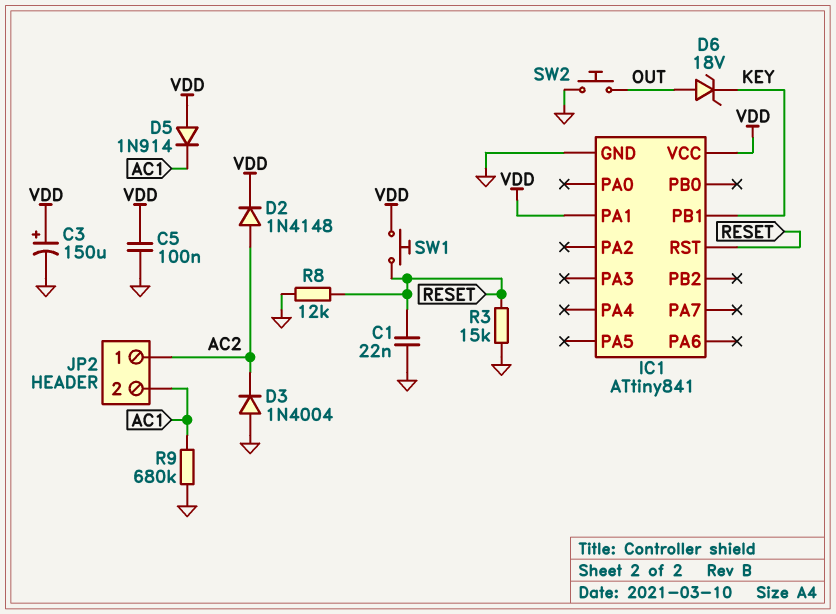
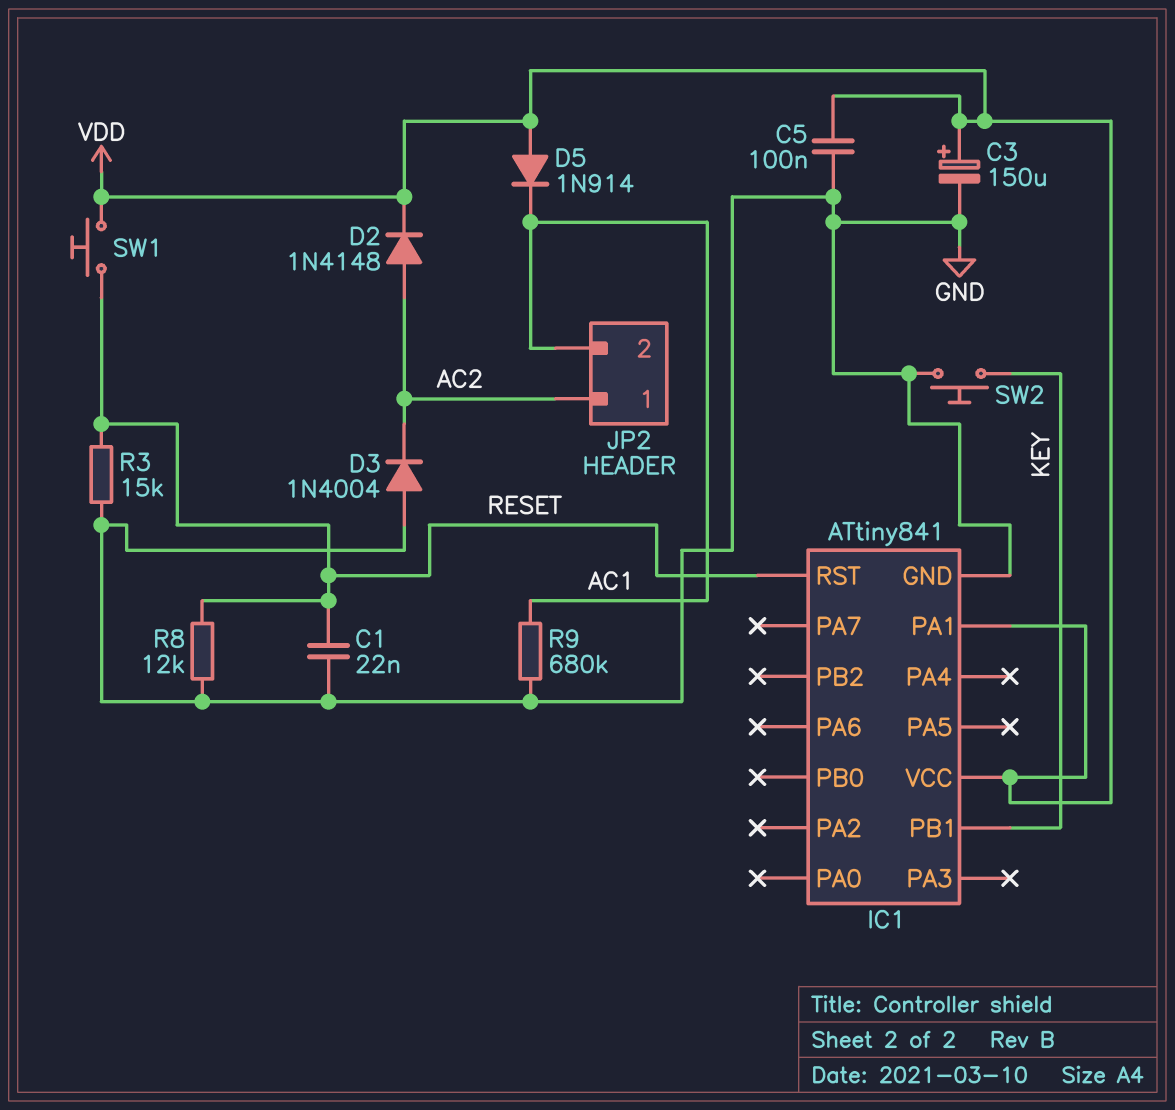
D6: zener 18V (A OUT, K KEY) -> none
SW2: button (GND, OUT) -> button (GND, KEY)

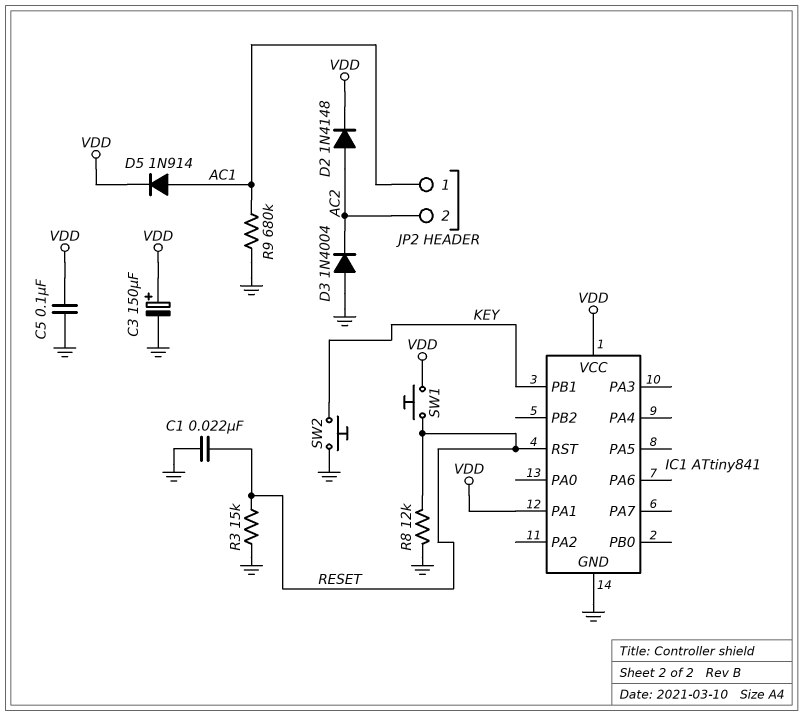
D5: diode 1N914 (A VDD, K AC1) -> diode 1N914 (A AC1, K VDD)
JP2 pin 1: AC2 -> AC1
JP2 pin 2: AC1 -> AC2

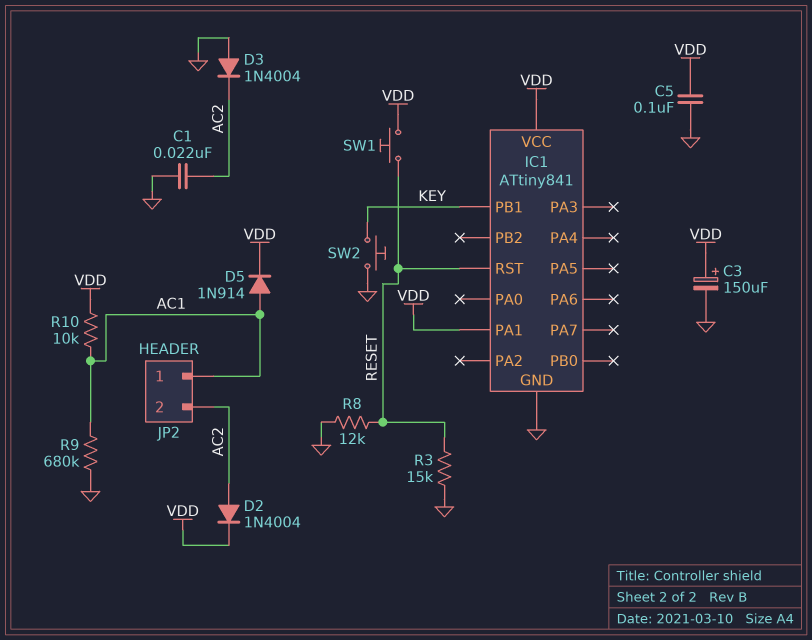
C1: 22nF (GND, RESET) -> 22nF (AC2, GND)
D2: diode 1N4148 (A AC2, K VDD) -> diode 1N4004 (A AC2, K VDD)
R10: none -> 10k (AC1, VDD)

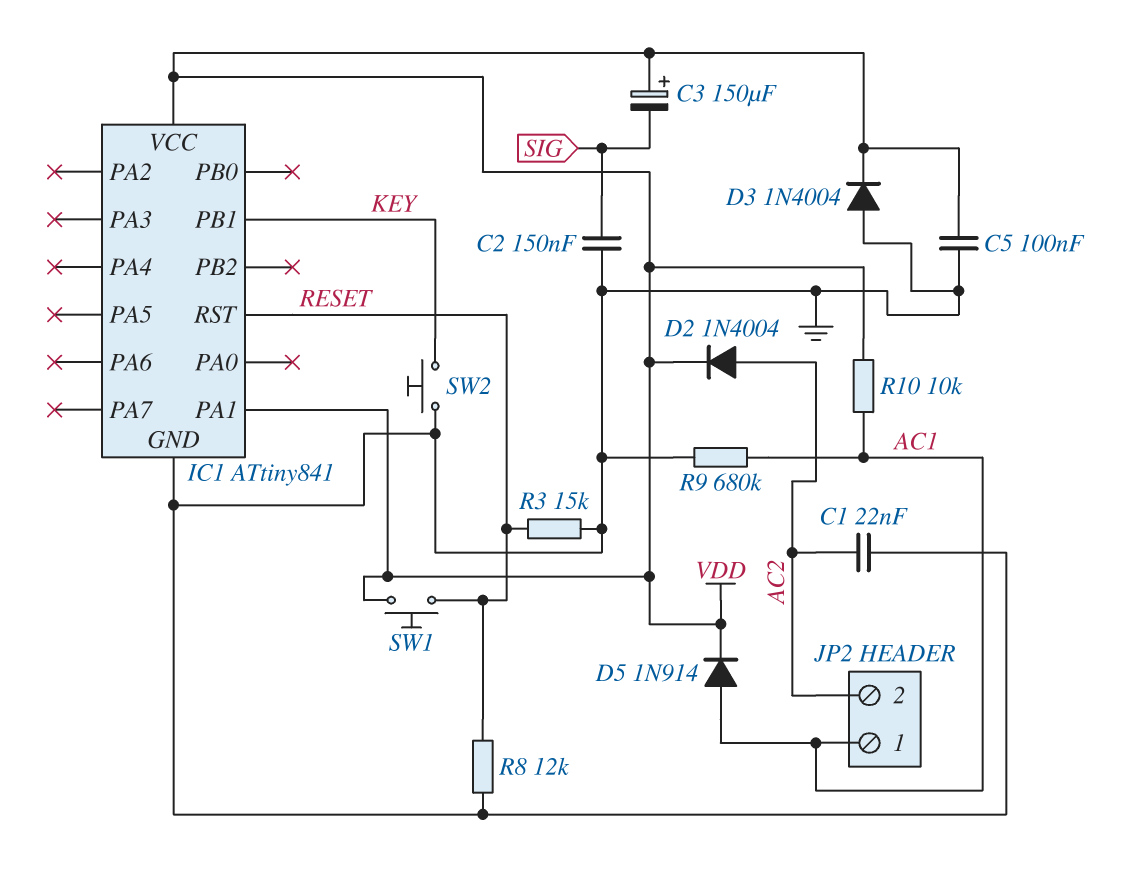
C2: none -> 150nF (GND, SIG)
C3: 150uF (plus VDD, minus GND) -> 150uF (plus VDD, minus SIG)
D3: diode 1N4004 (A GND, K AC2) -> diode 1N4004 (A GND, K VDD)

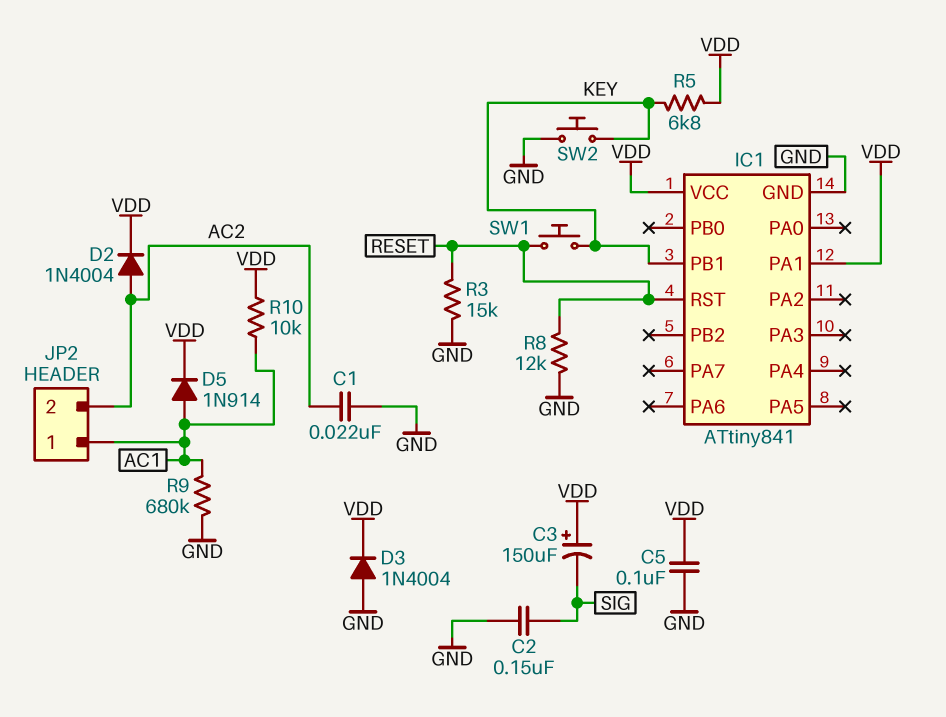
R5: none -> 6.8k (KEY, VDD)
SW1: button (RESET, VDD) -> button (KEY, RESET)

